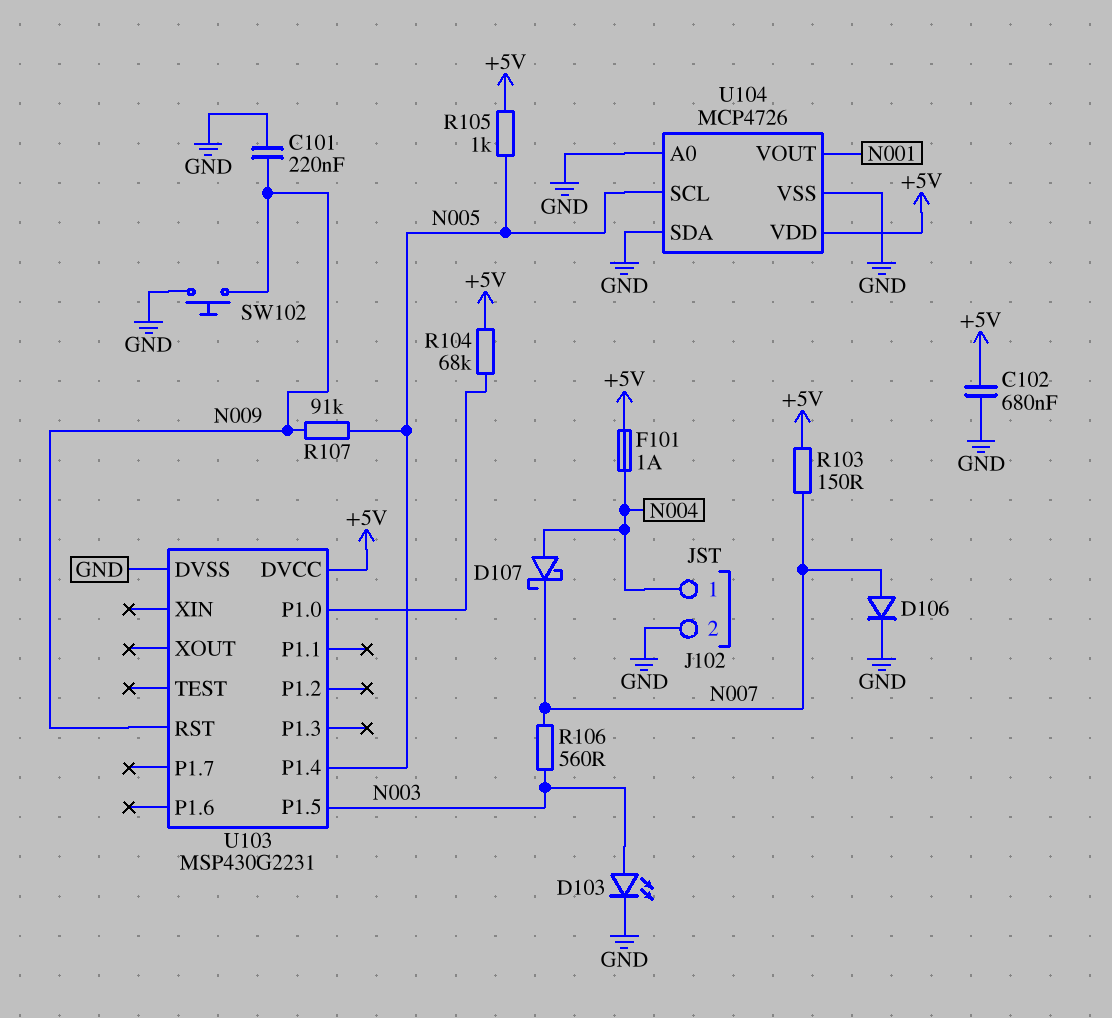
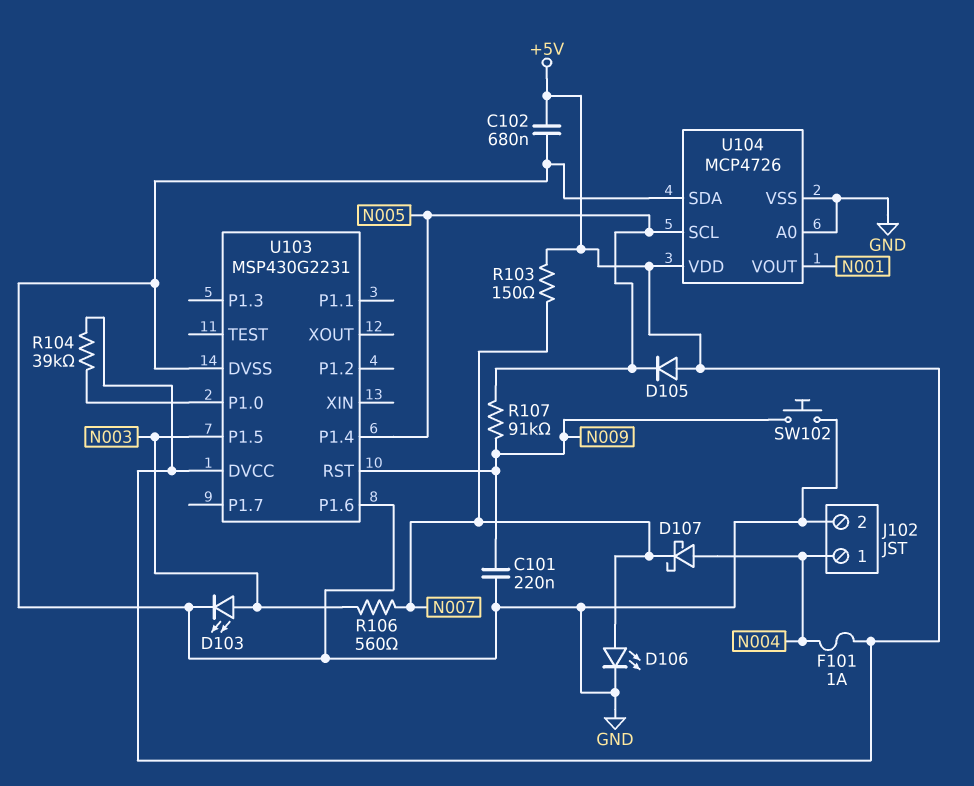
D105: none -> diode (A +5V, K N005)
D106: diode (A N007, K GND) -> LED (A N007, K GND)
R104: 68k (+5V, U103/P1.0) -> 39k (+5V, U103/P1.0)
R105: 1k (+5V, N005) -> none
U103 pin P1.6: none -> GND

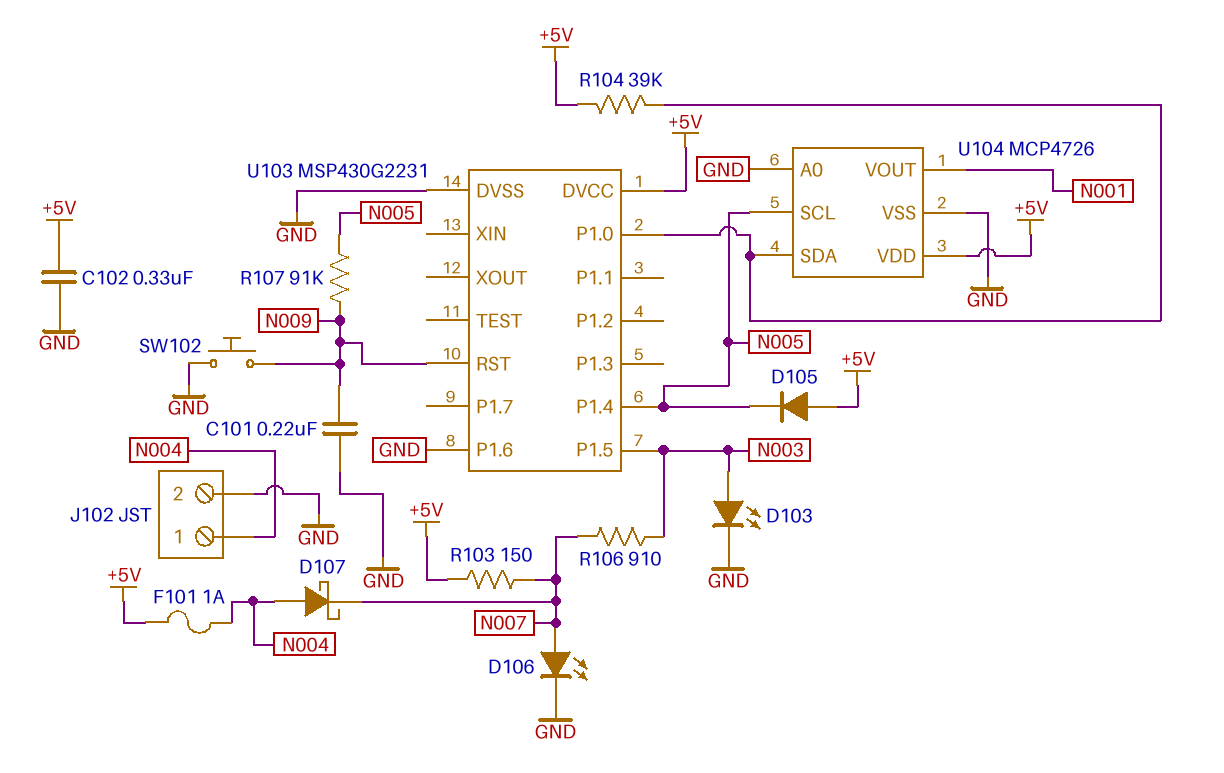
C102: 680nF (+5V, GND) -> 330nF (+5V, GND)
R106: 560 (N003, N007) -> 910 (N003, N007)
U104 pin SDA: GND -> U103/P1.0

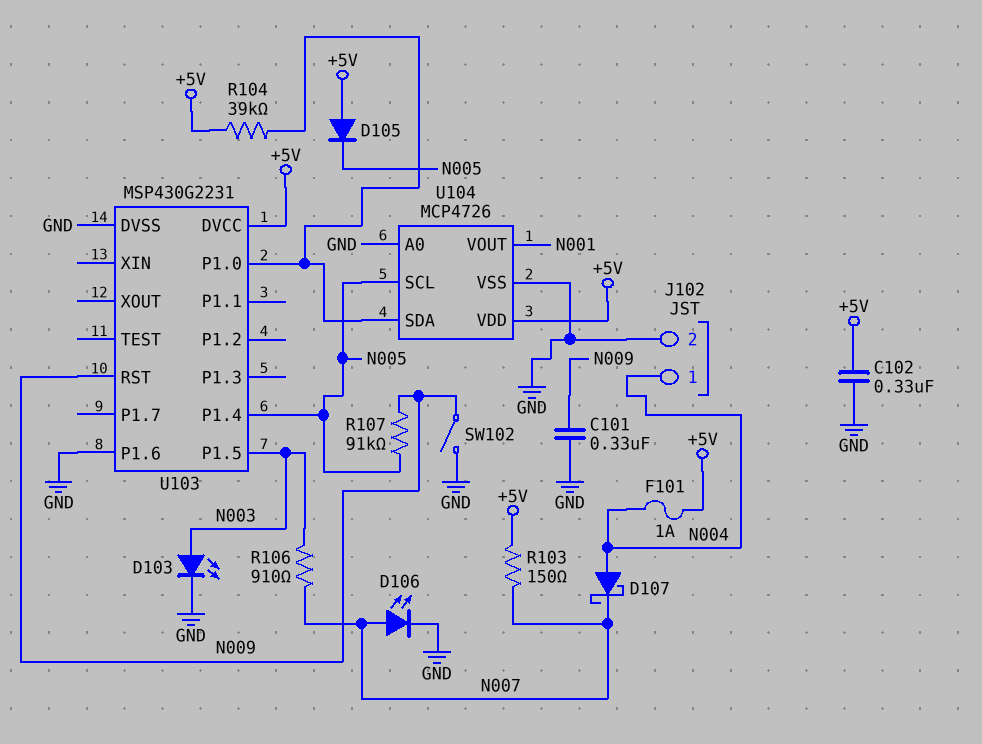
C101: 220nF (GND, N009) -> 330nF (GND, N009)
SW102: button (GND, N009) -> switch (GND, N009)

